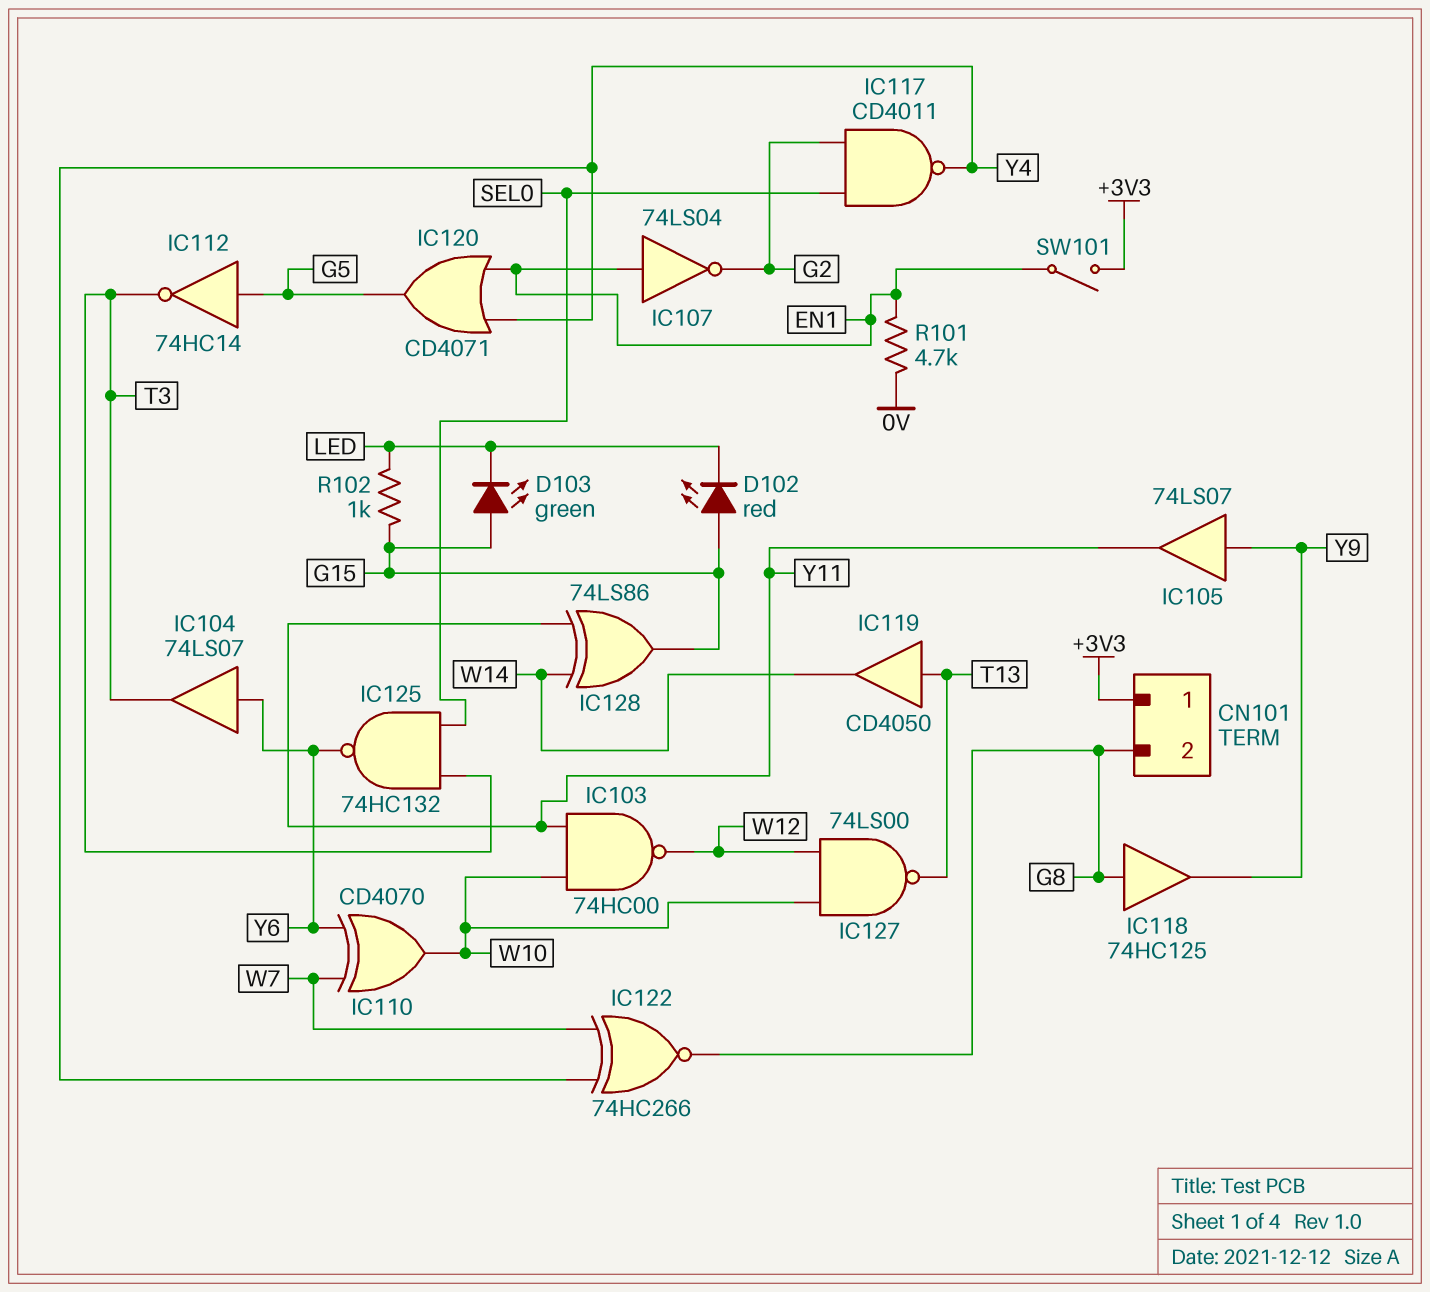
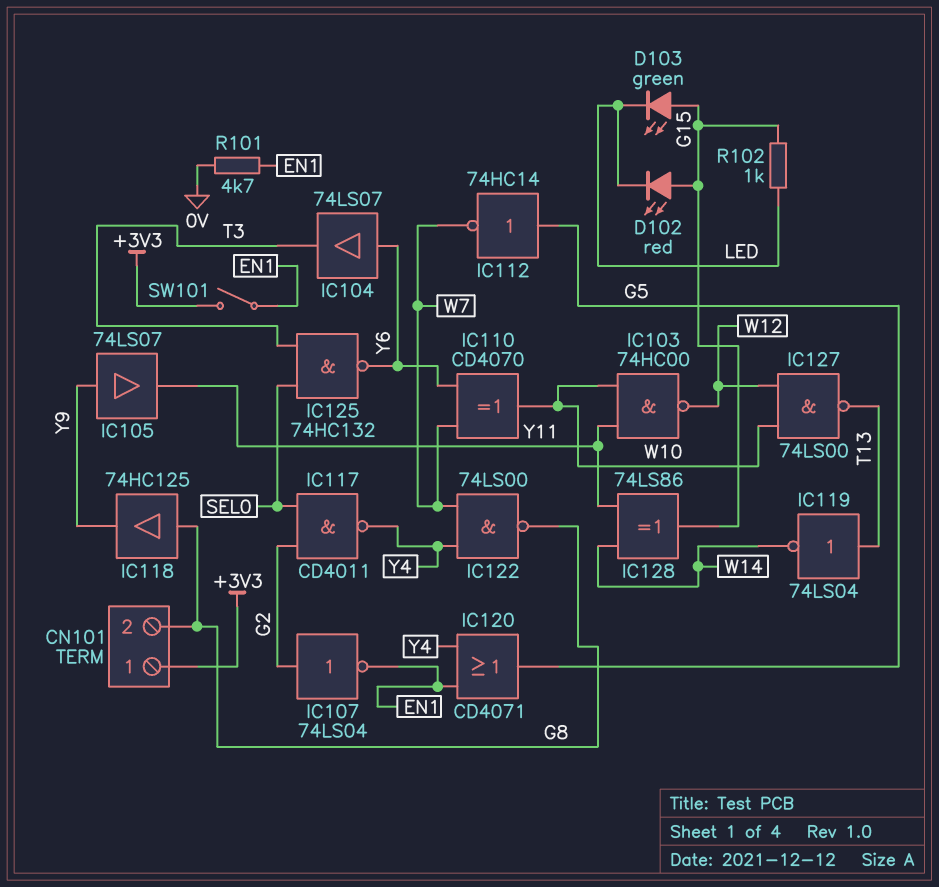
IC107: NOT 74LS04 (in EN1, out G2) -> NOT 74LS04 (in G2, out EN1)
IC112: NOT 74HC14 (in G5, out T3) -> NOT 74HC14 (in G5, out W7)
IC119: buffer CD4050 (in T13, out W14) -> NOT 74LS04 (in T13, out W14)
IC122: XNOR 74HC266 (in W7, in Y4, out G8) -> NAND 74LS00 (in W7, in Y4, out G8)

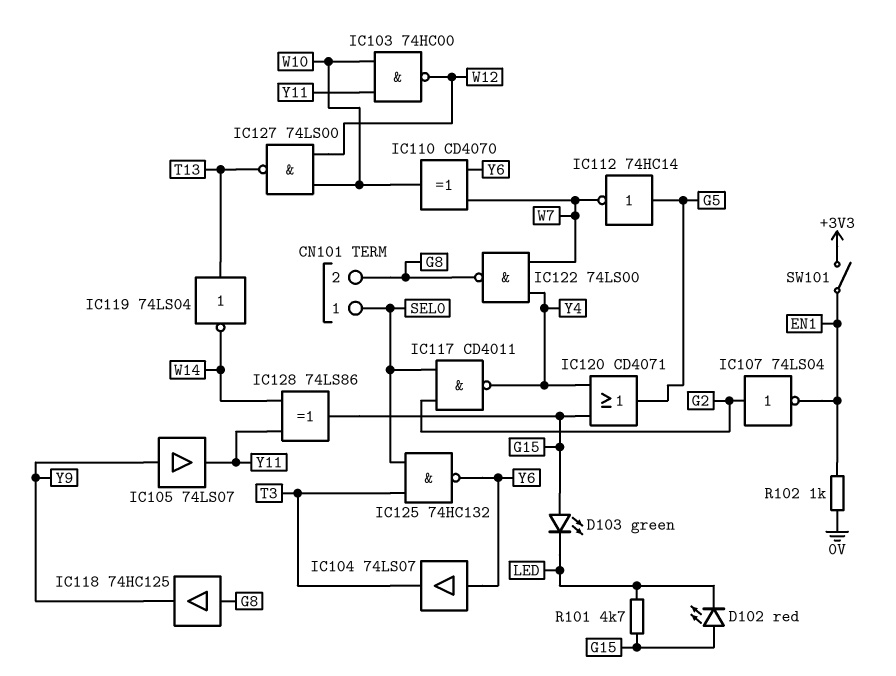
CN101 pin 1: +3V3 -> SEL0
IC120: OR CD4071 (in EN1, in Y4, out G5) -> OR CD4071 (in G15, in Y4, out G5)
R101: 4.7k (0V, EN1) -> 4.7k (G15, LED)
R102: 1k (G15, LED) -> 1k (0V, EN1)

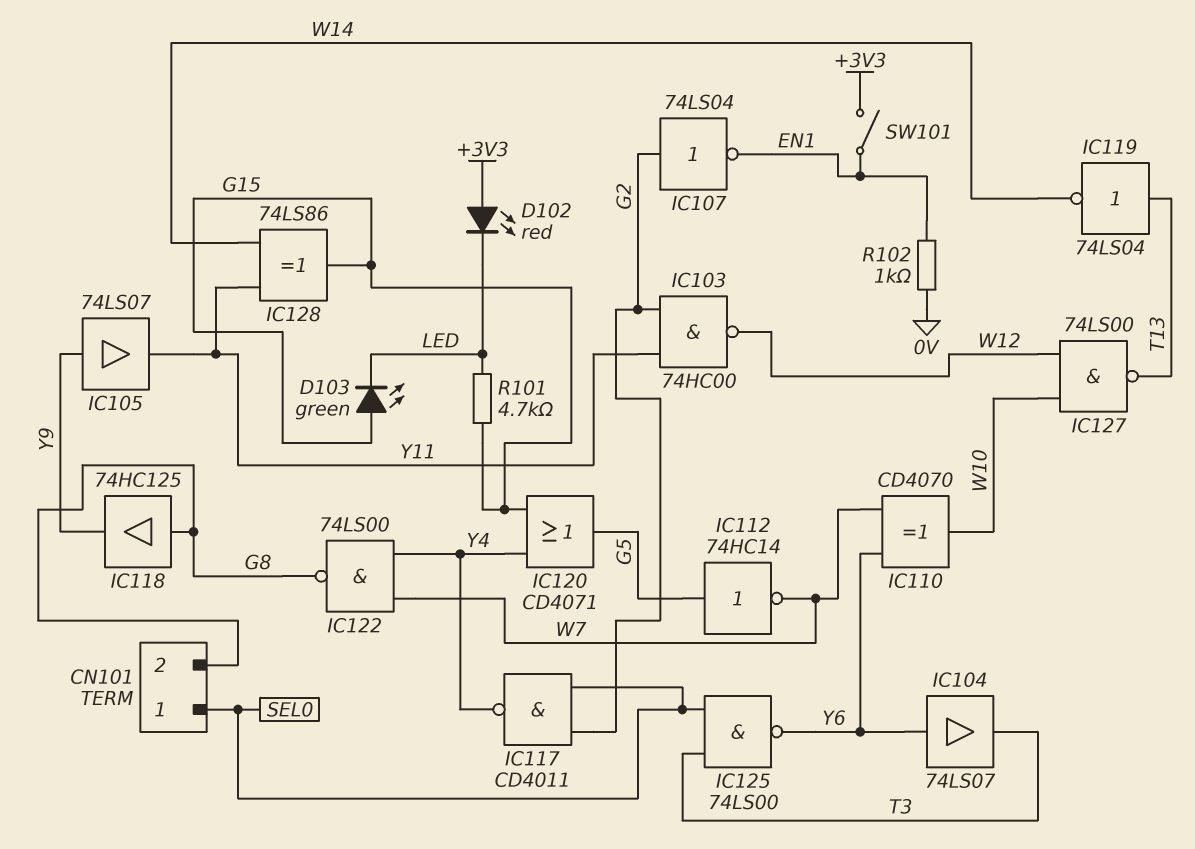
D102: LED red (A G15, K LED) -> LED red (A +3V3, K LED)
IC103: NAND 74HC00 (in W10, in Y11, out W12) -> NAND 74HC00 (in G2, in Y11, out W12)
IC125: NAND 74HC132 (in SEL0, in T3, out Y6) -> NAND 74LS00 (in SEL0, in T3, out Y6)

